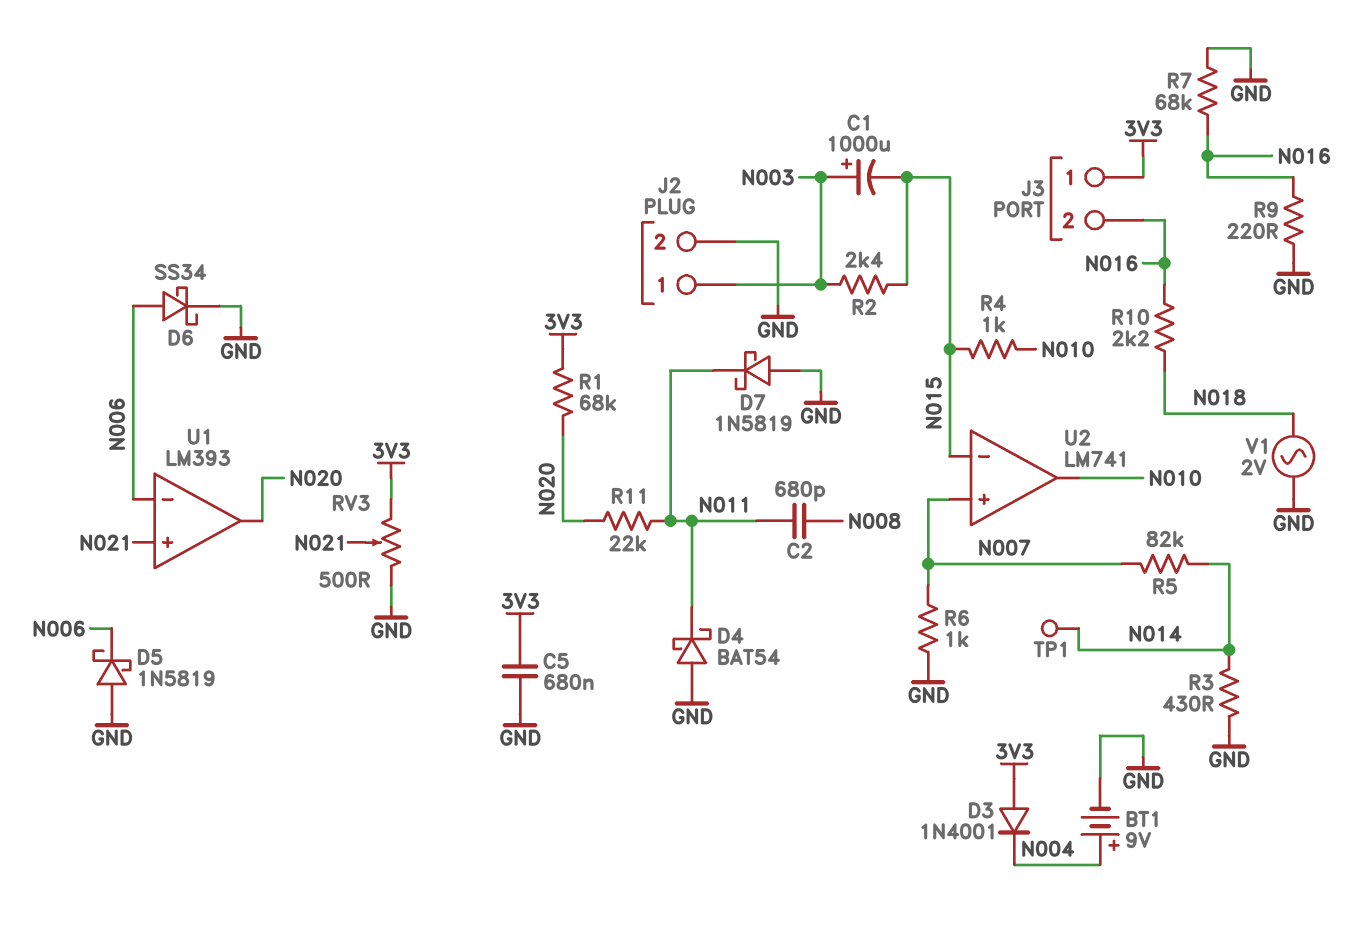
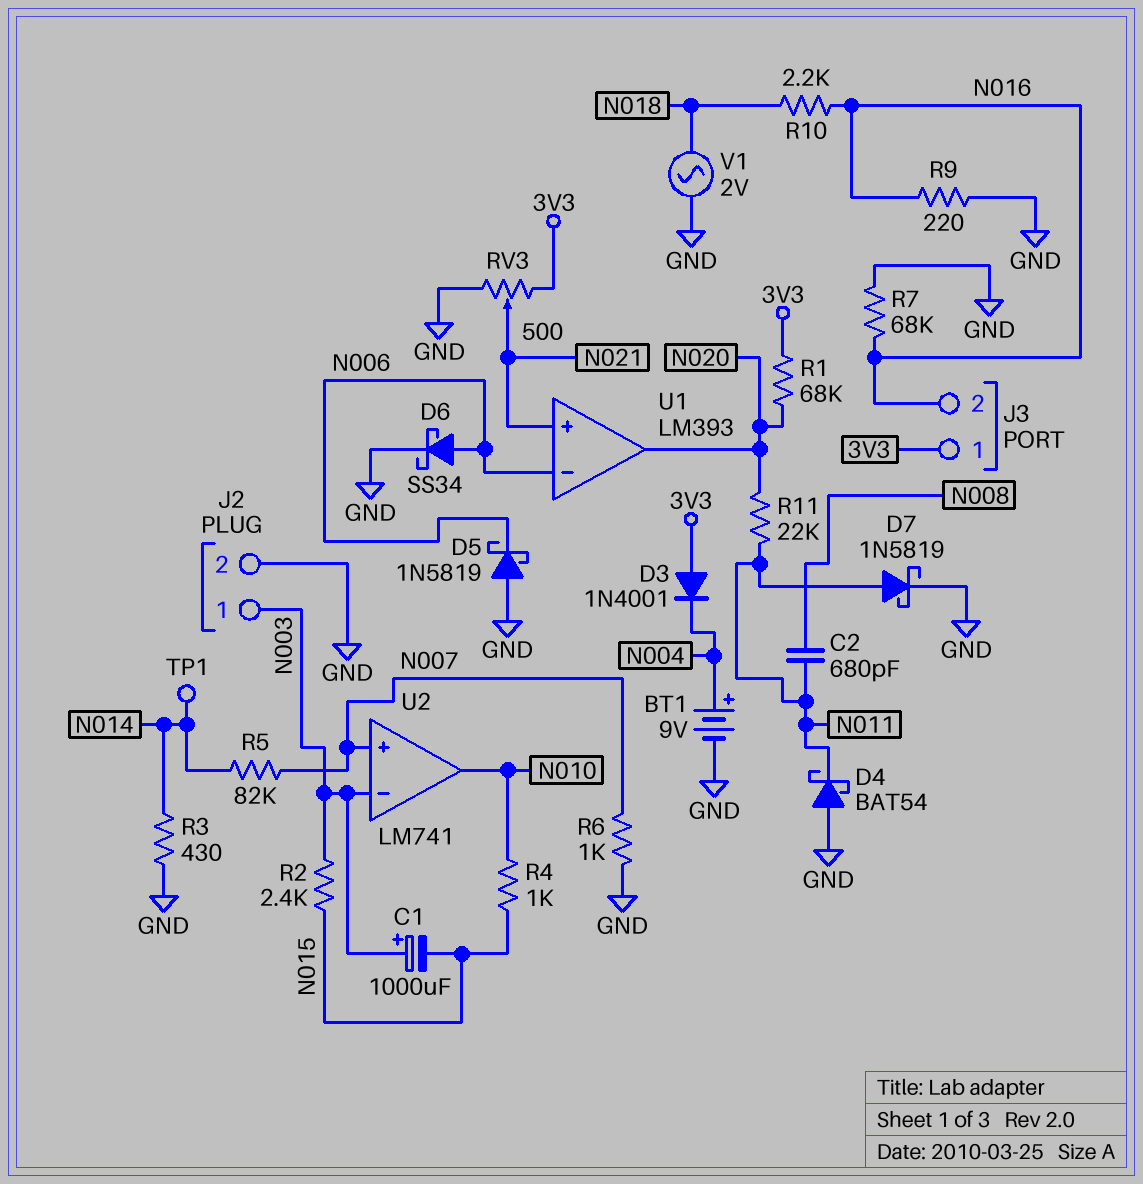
C5: 680nF (3V3, GND) -> none
D7: schottky 1N5819 (A GND, K N011) -> schottky 1N5819 (A N011, K GND)
U2 pin in-: N015 -> N003

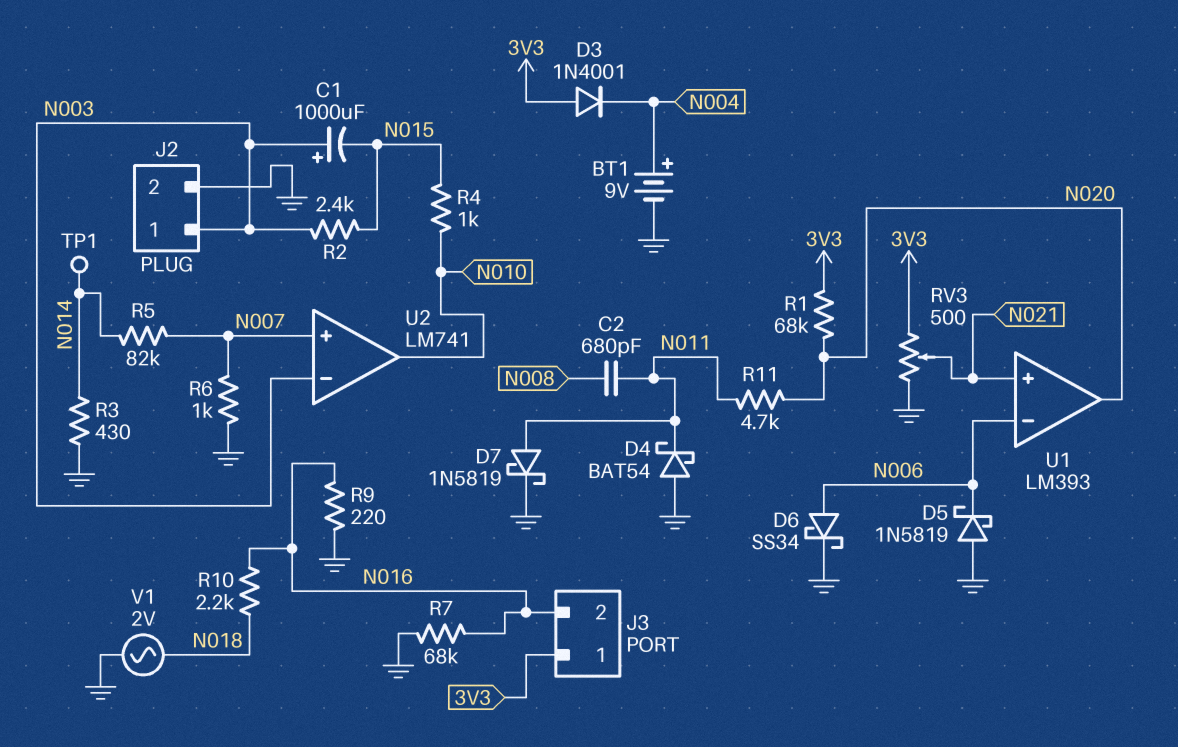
R11: 22k (N011, N020) -> 4.7k (N011, N020)

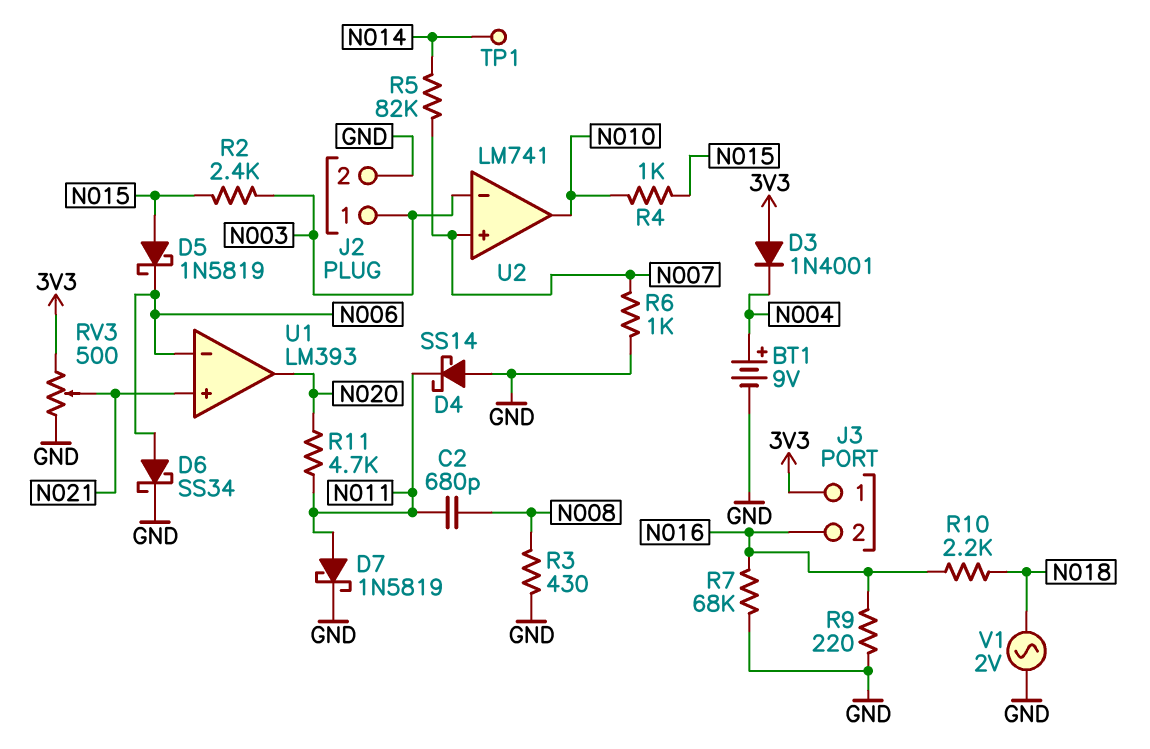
C1: 1000uF (plus N003, minus N015) -> none
D4: schottky BAT54 (A GND, K N011) -> schottky SS14 (A GND, K N011)
D5: schottky 1N5819 (A GND, K N006) -> schottky 1N5819 (A N015, K N006)
R1: 68k (3V3, N020) -> none
R3: 430 (GND, N014) -> 430 (GND, N008)

